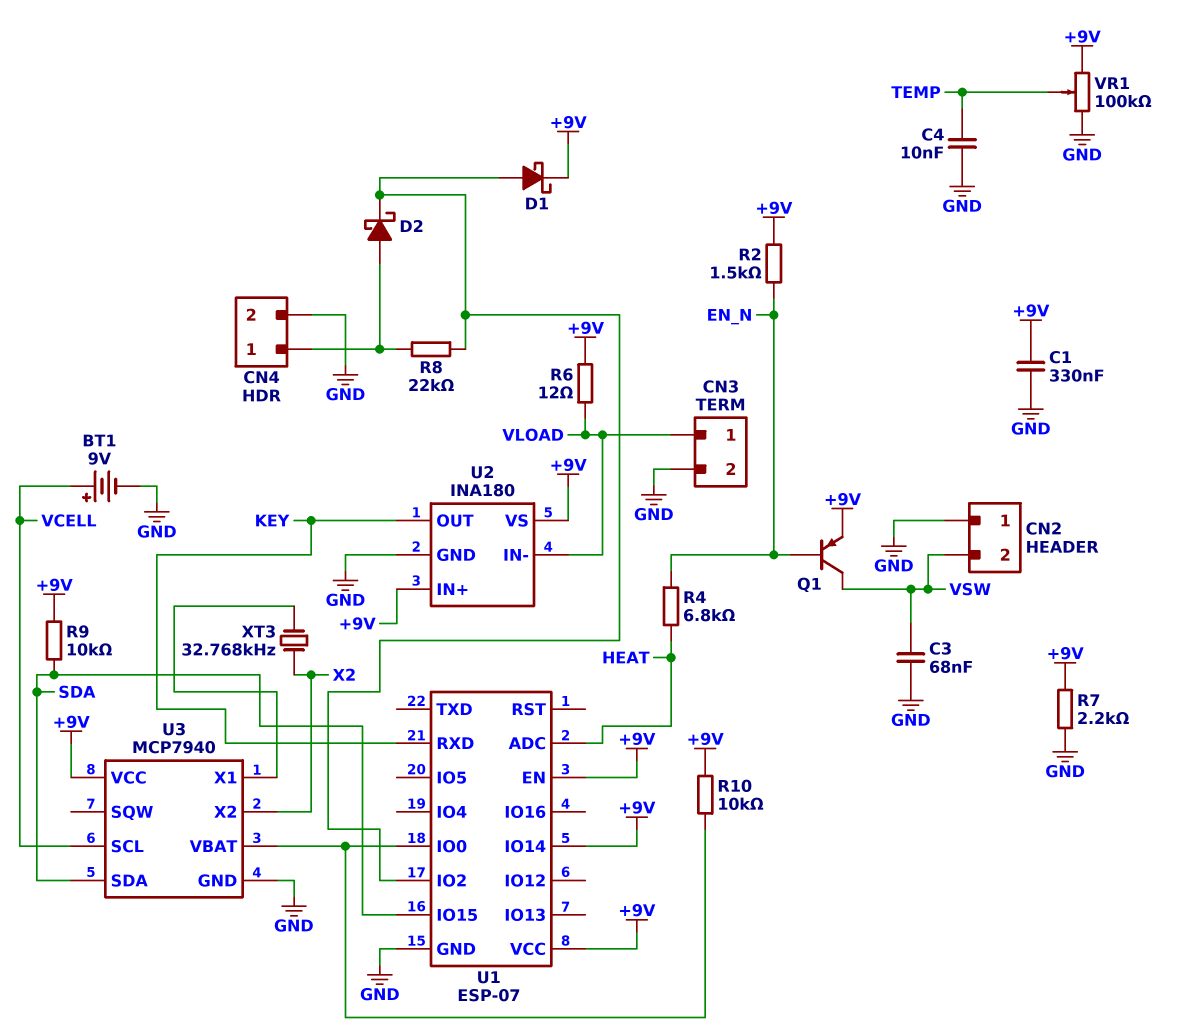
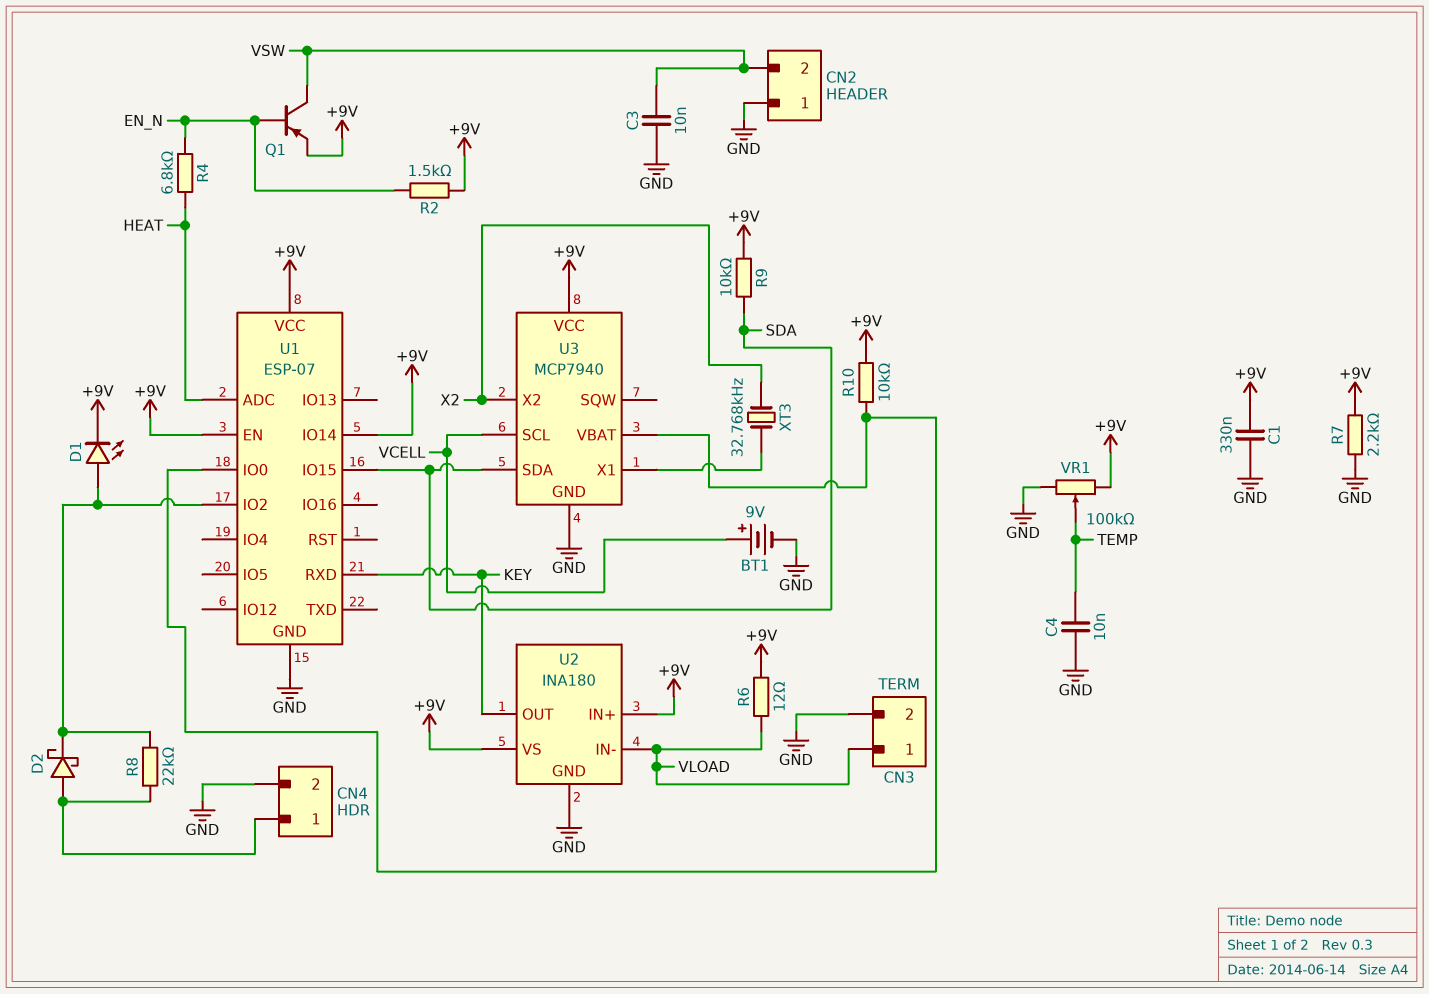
C3: 68nF (GND, VSW) -> 10nF (GND, VSW)
D1: schottky (A U1/IO2, K +9V) -> LED (A U1/IO2, K +9V)

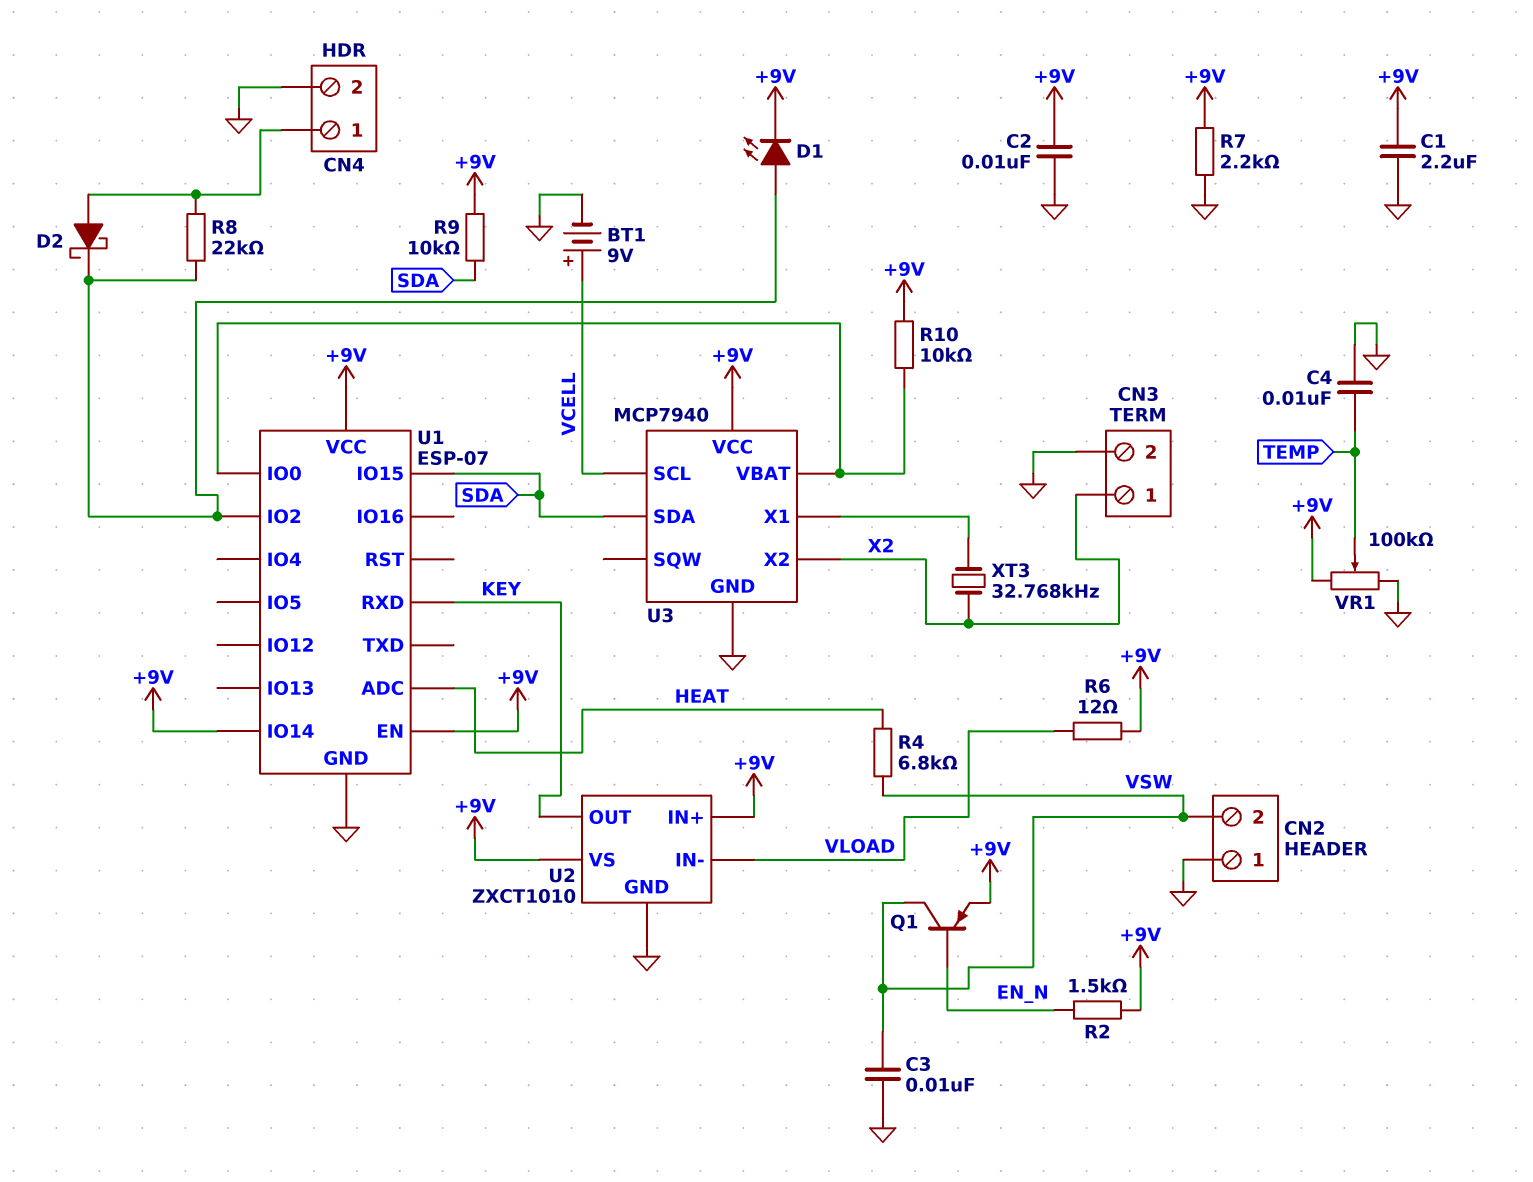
C1: 330nF (+9V, GND) -> 2.2uF (+9V, GND)
C2: none -> 10nF (+9V, GND)
CN3 pin 1: VLOAD -> X2
R4: 6.8k (EN_N, HEAT) -> 6.8k (HEAT, VSW)
U2: INA180 -> ZXCT1010

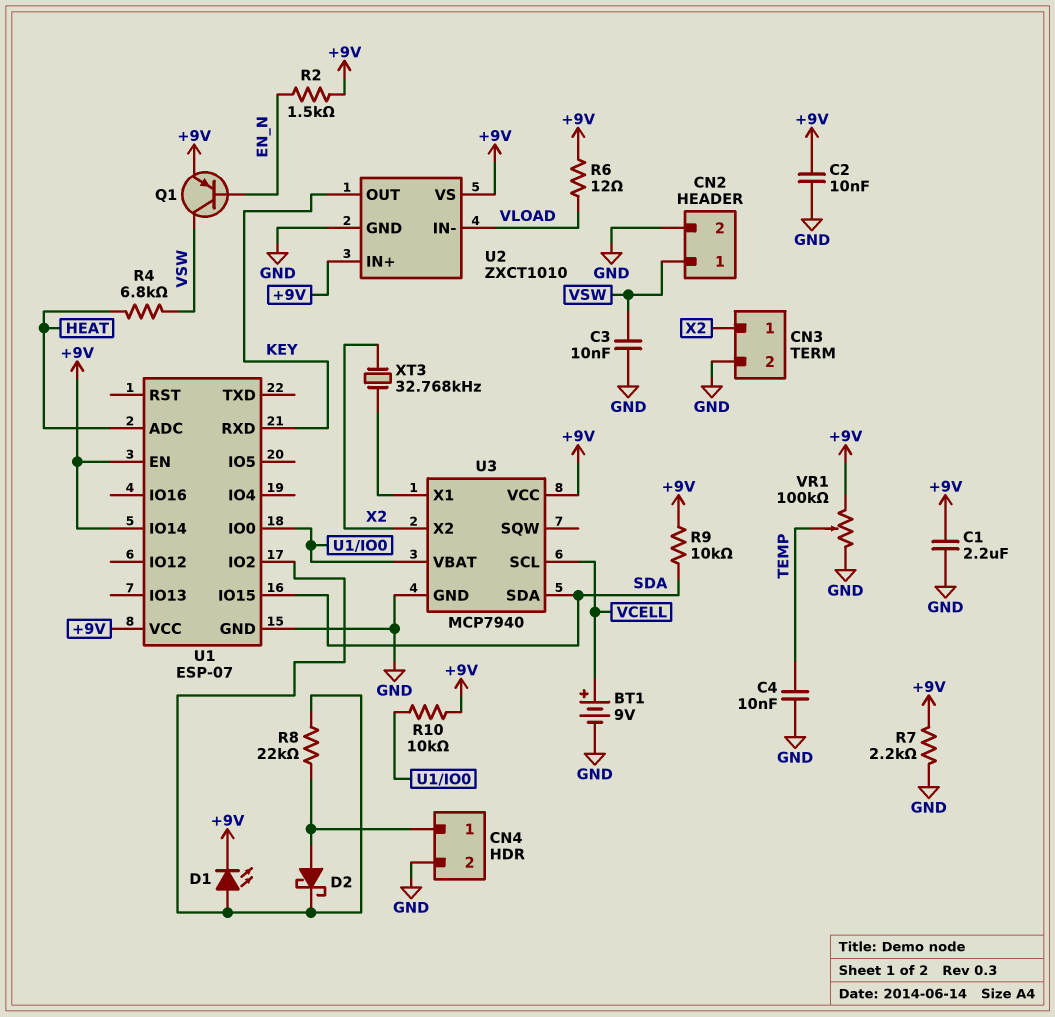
CN2 pin 1: GND -> VSW
CN2 pin 2: VSW -> GND

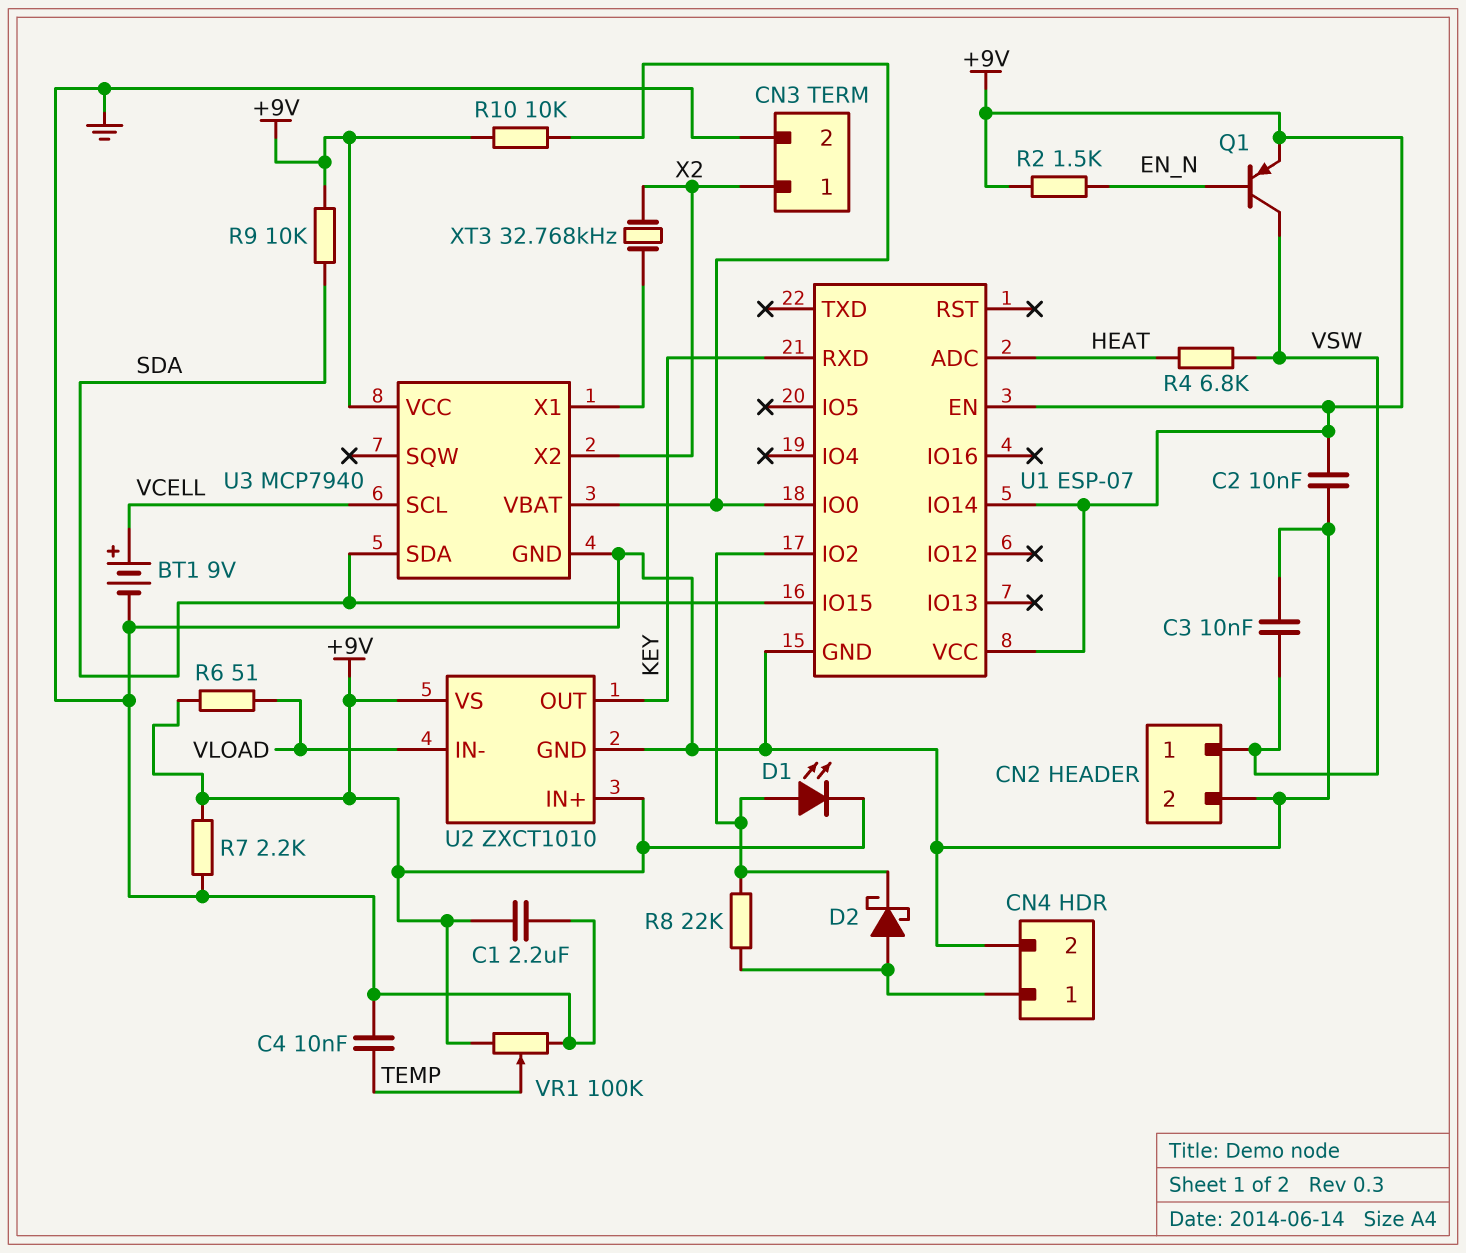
R6: 12 (+9V, VLOAD) -> 51 (+9V, VLOAD)

